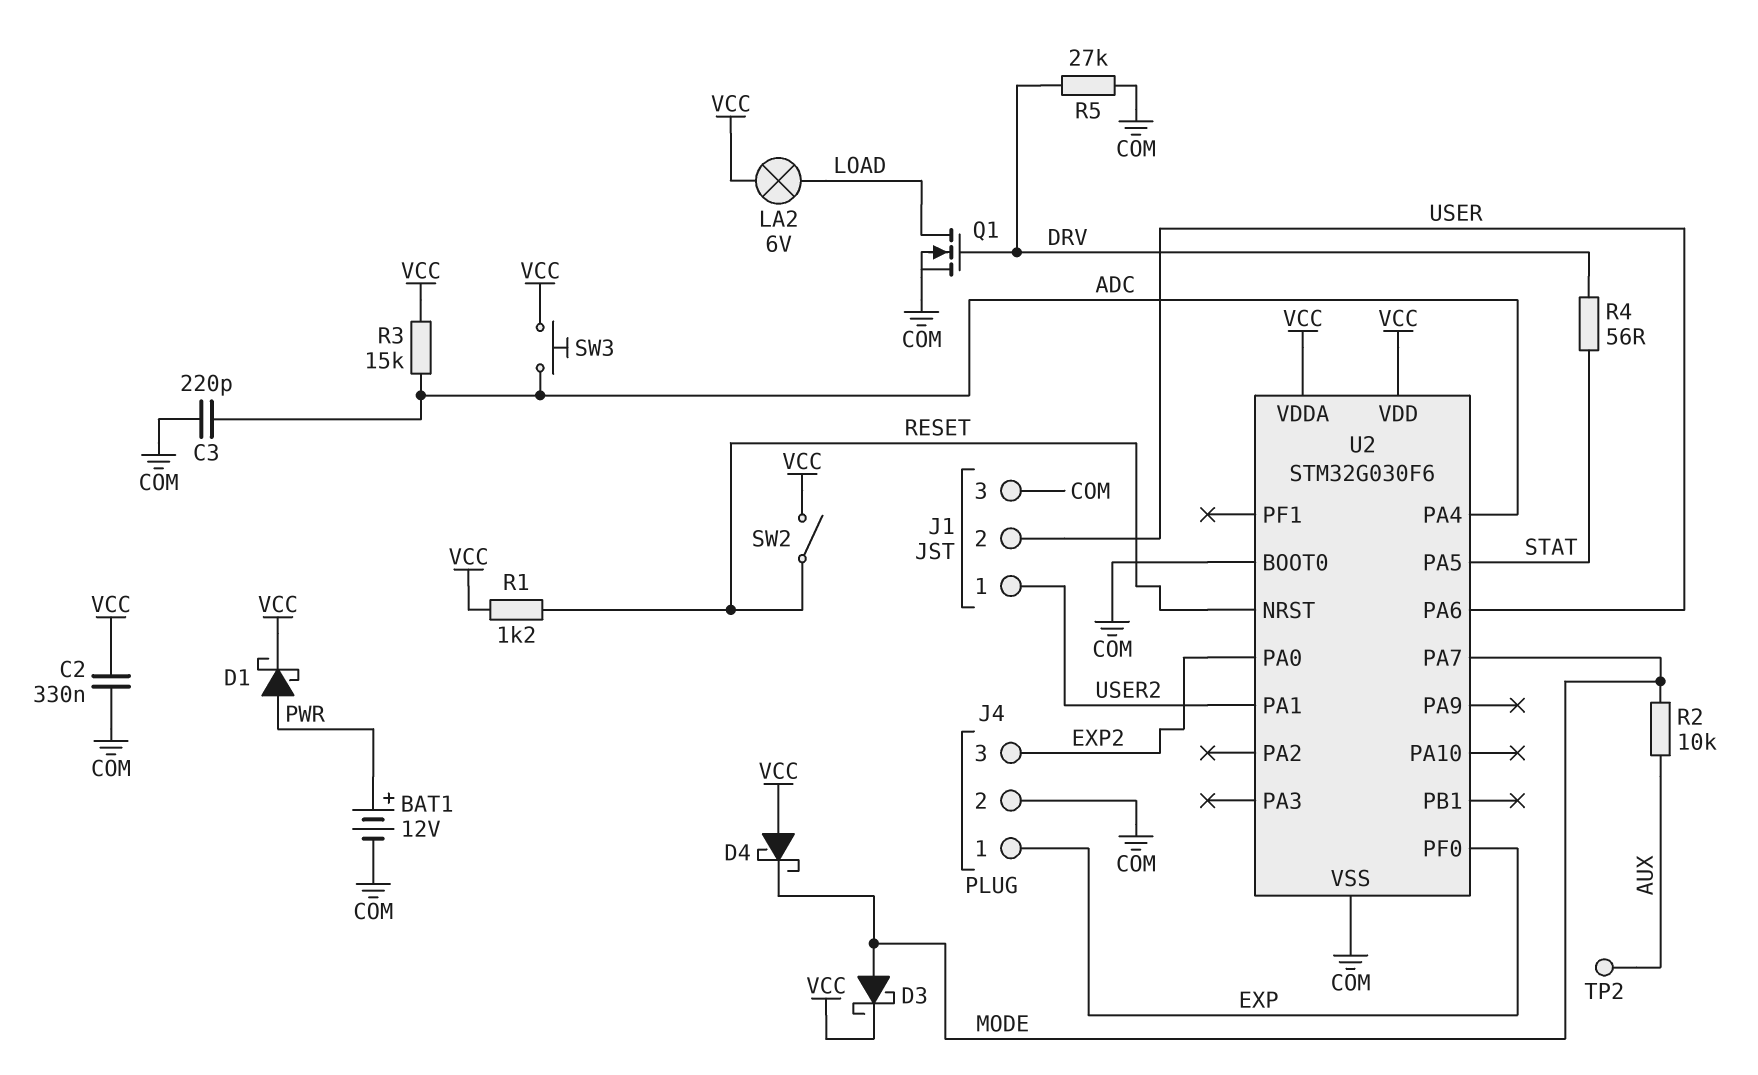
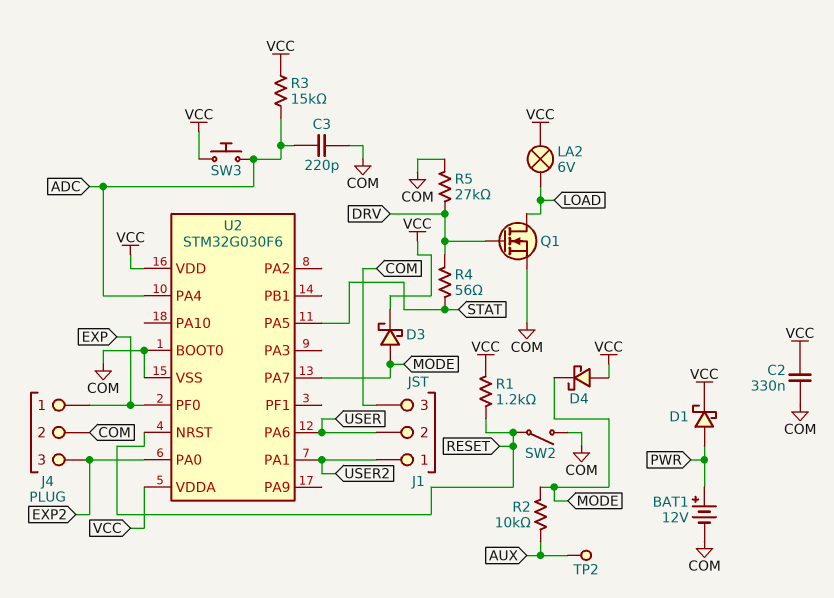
SW2: switch (RESET, VCC) -> switch (COM, RESET)

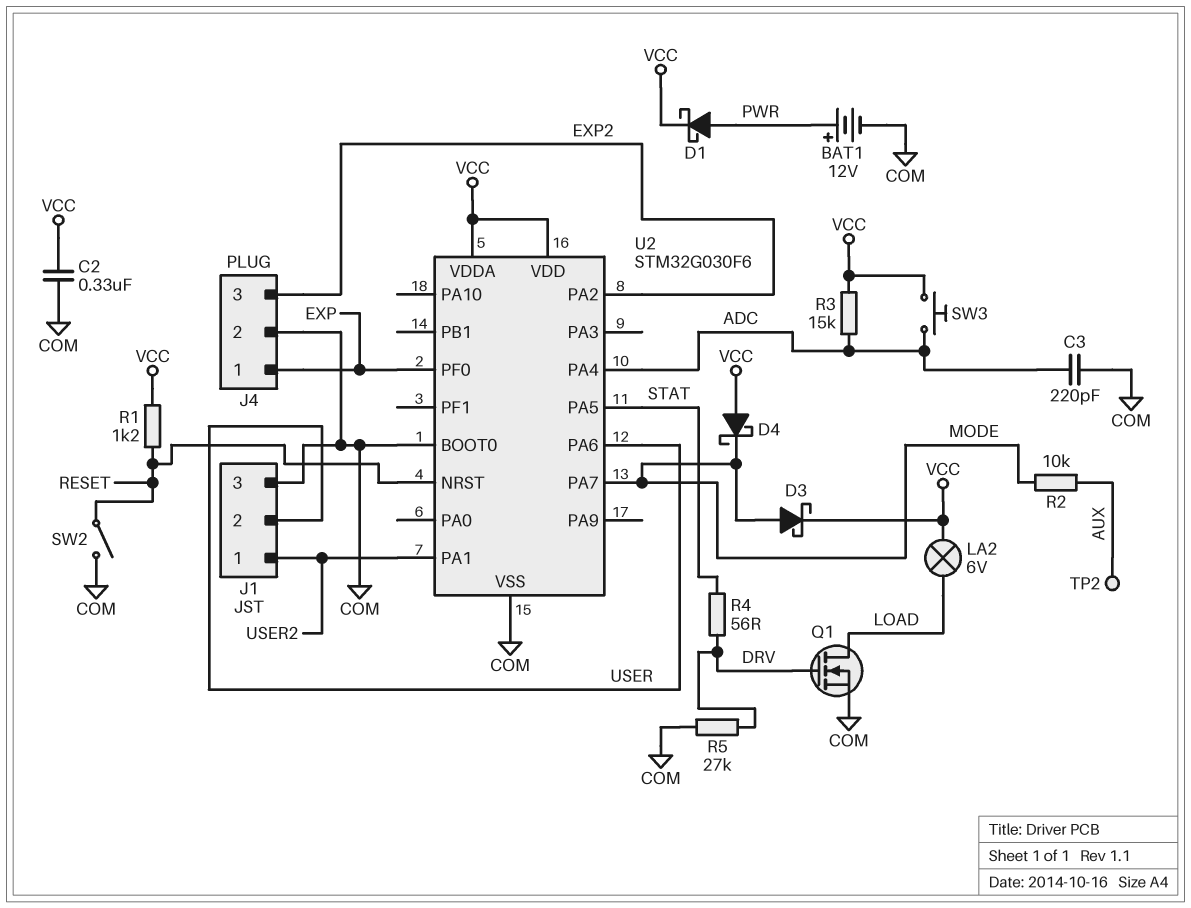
U2 pin PA0: EXP2 -> none
U2 pin PA2: none -> EXP2

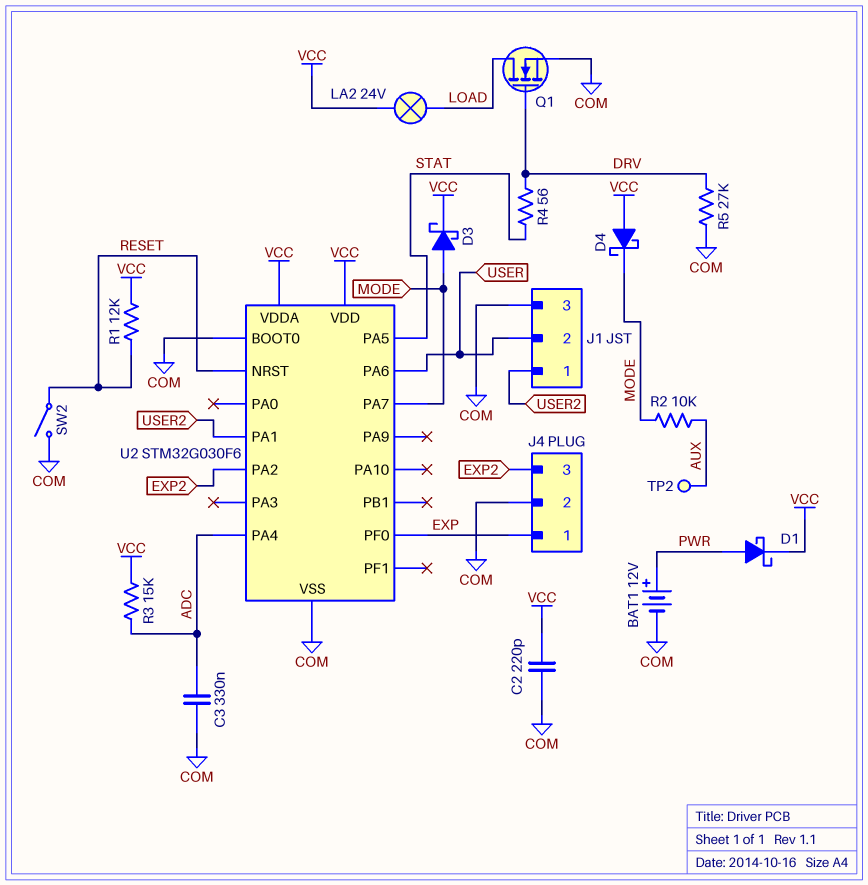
C2: 330nF (COM, VCC) -> 220pF (COM, VCC)
C3: 220pF (ADC, COM) -> 330nF (ADC, COM)
LA2: lamp 6V (LOAD, VCC) -> lamp 24V (LOAD, VCC)
R1: 1.2k (RESET, VCC) -> 12k (RESET, VCC)
SW3: button (ADC, VCC) -> none

